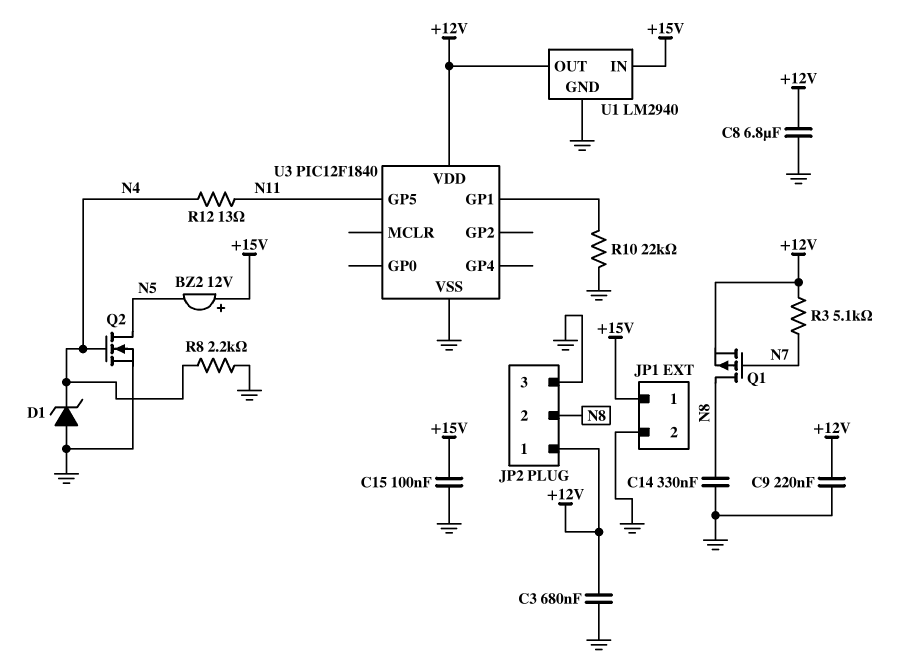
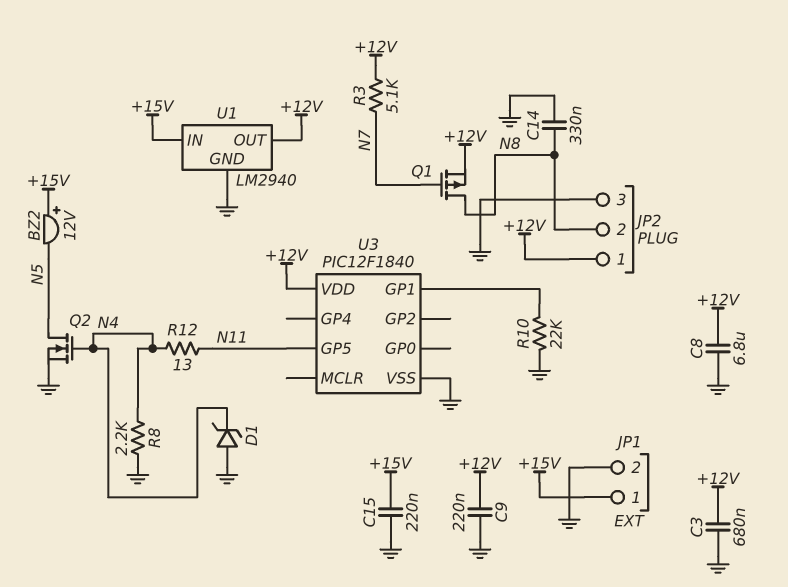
C15: 100nF (+15V, GND) -> 220nF (+15V, GND)

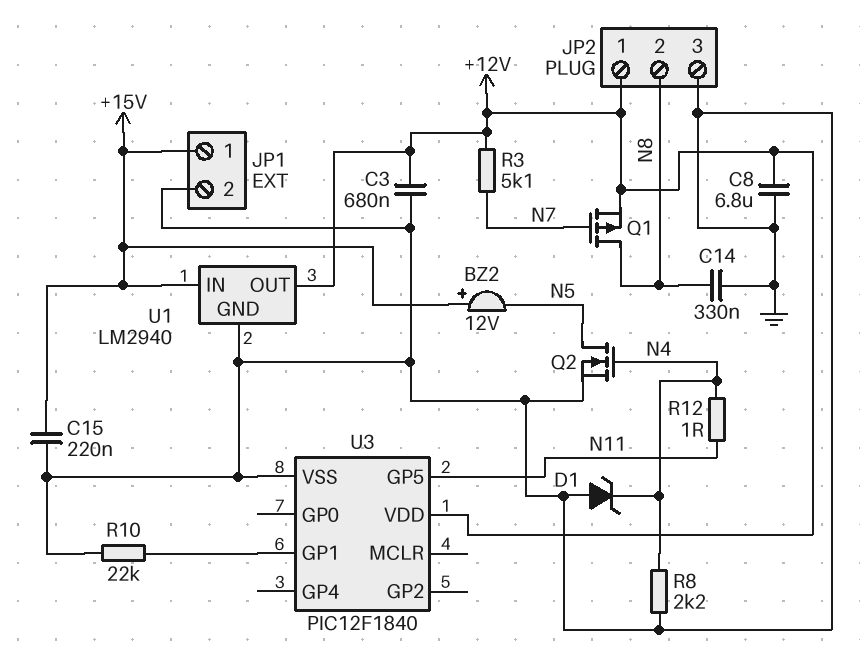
C9: 220nF (+12V, GND) -> none
R12: 13 (N4, N11) -> 1 (N4, N11)

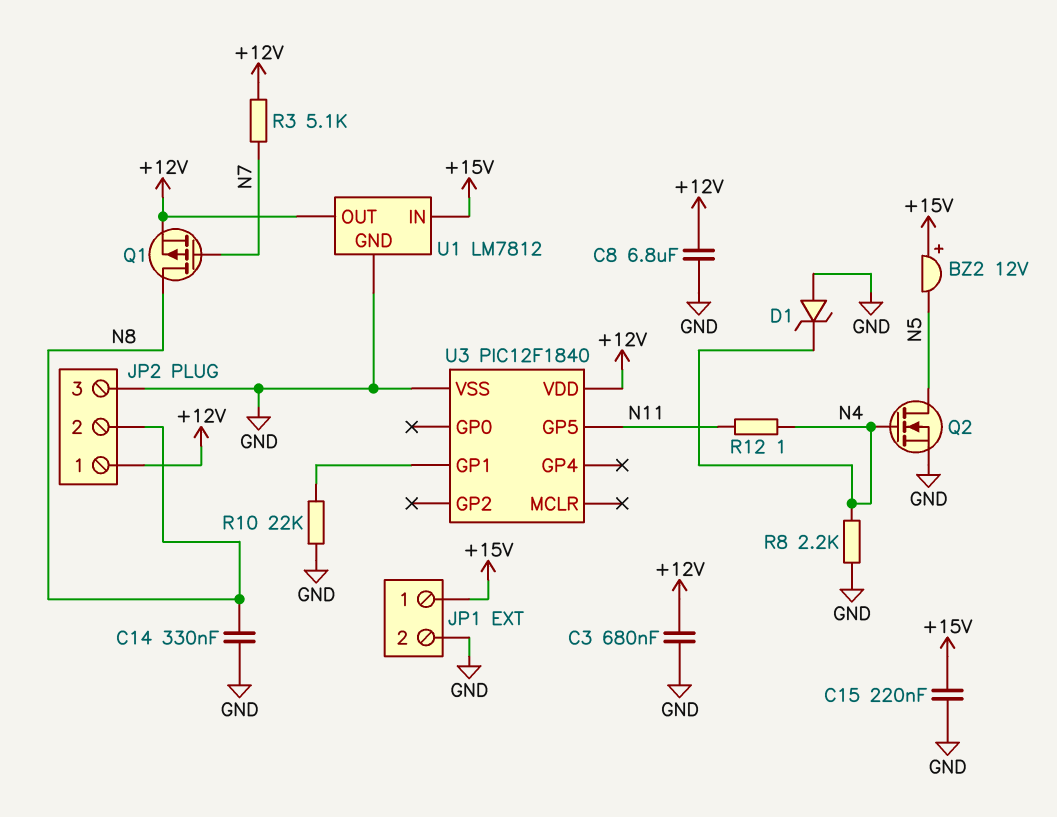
U1: LM2940 -> LM7812

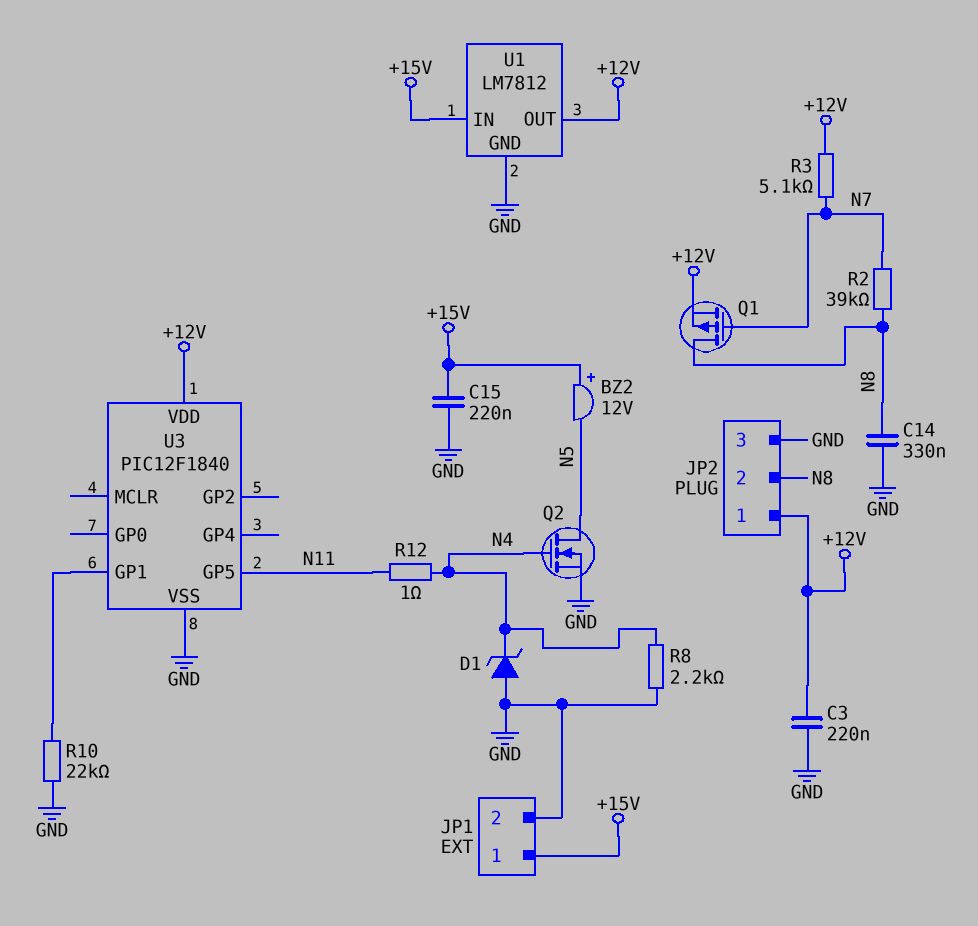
C3: 680nF (+12V, GND) -> 220nF (+12V, GND)
C8: 6.8uF (+12V, GND) -> none
R2: none -> 39k (N7, N8)

